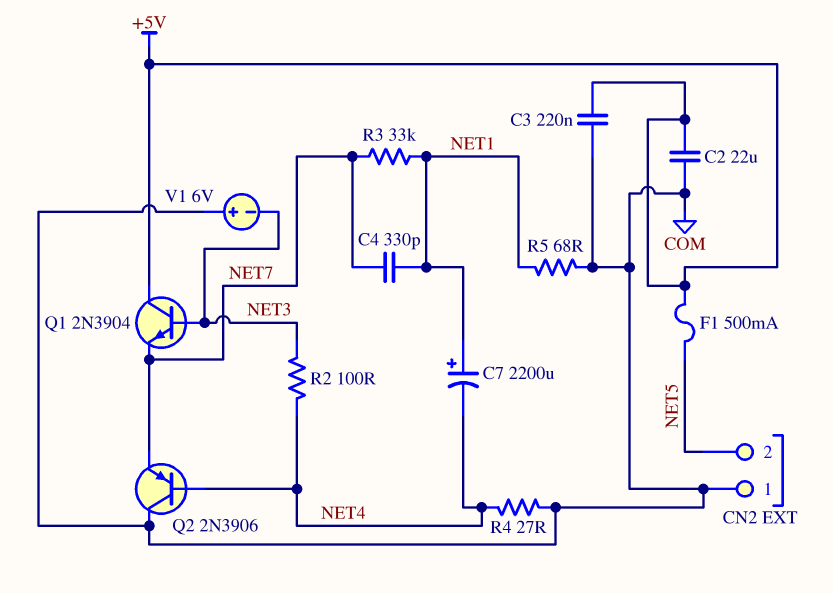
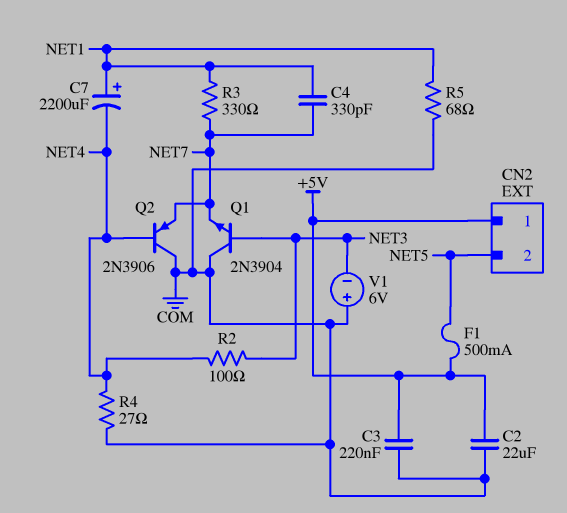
CN2 pin 1: COM -> +5V
Q1: NPN 2N3904 (B NET3, C +5V, E NET7) -> NPN 2N3904 (B NET3, C COM, E NET7)
R3: 33k (NET1, NET7) -> 330 (NET1, NET7)

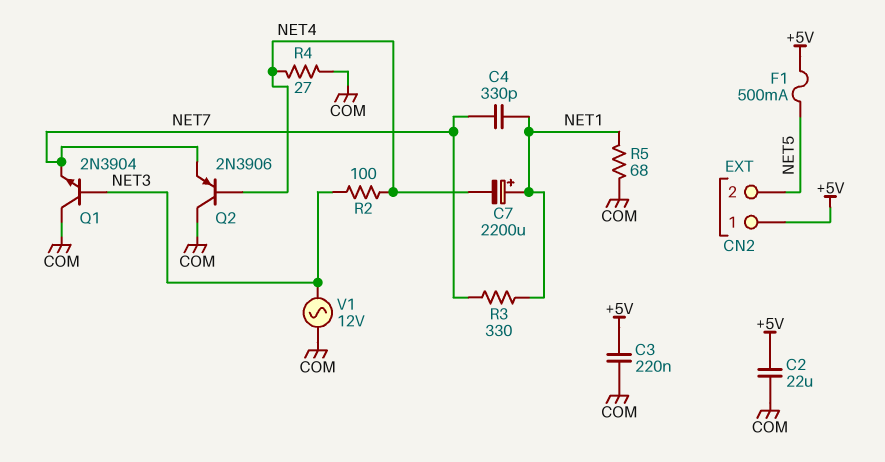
V1: 6V (plus COM, minus NET3) -> AC 12V (COM, NET3)

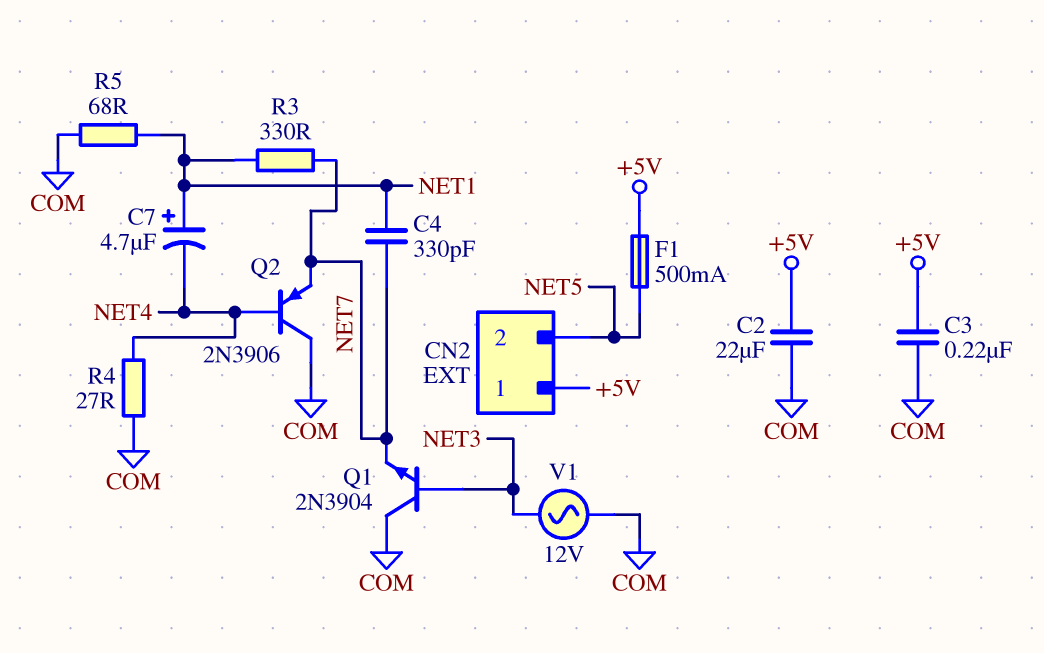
C7: 2200uF (plus NET1, minus NET4) -> 4.7uF (plus NET1, minus NET4)
R2: 100 (NET3, NET4) -> none

